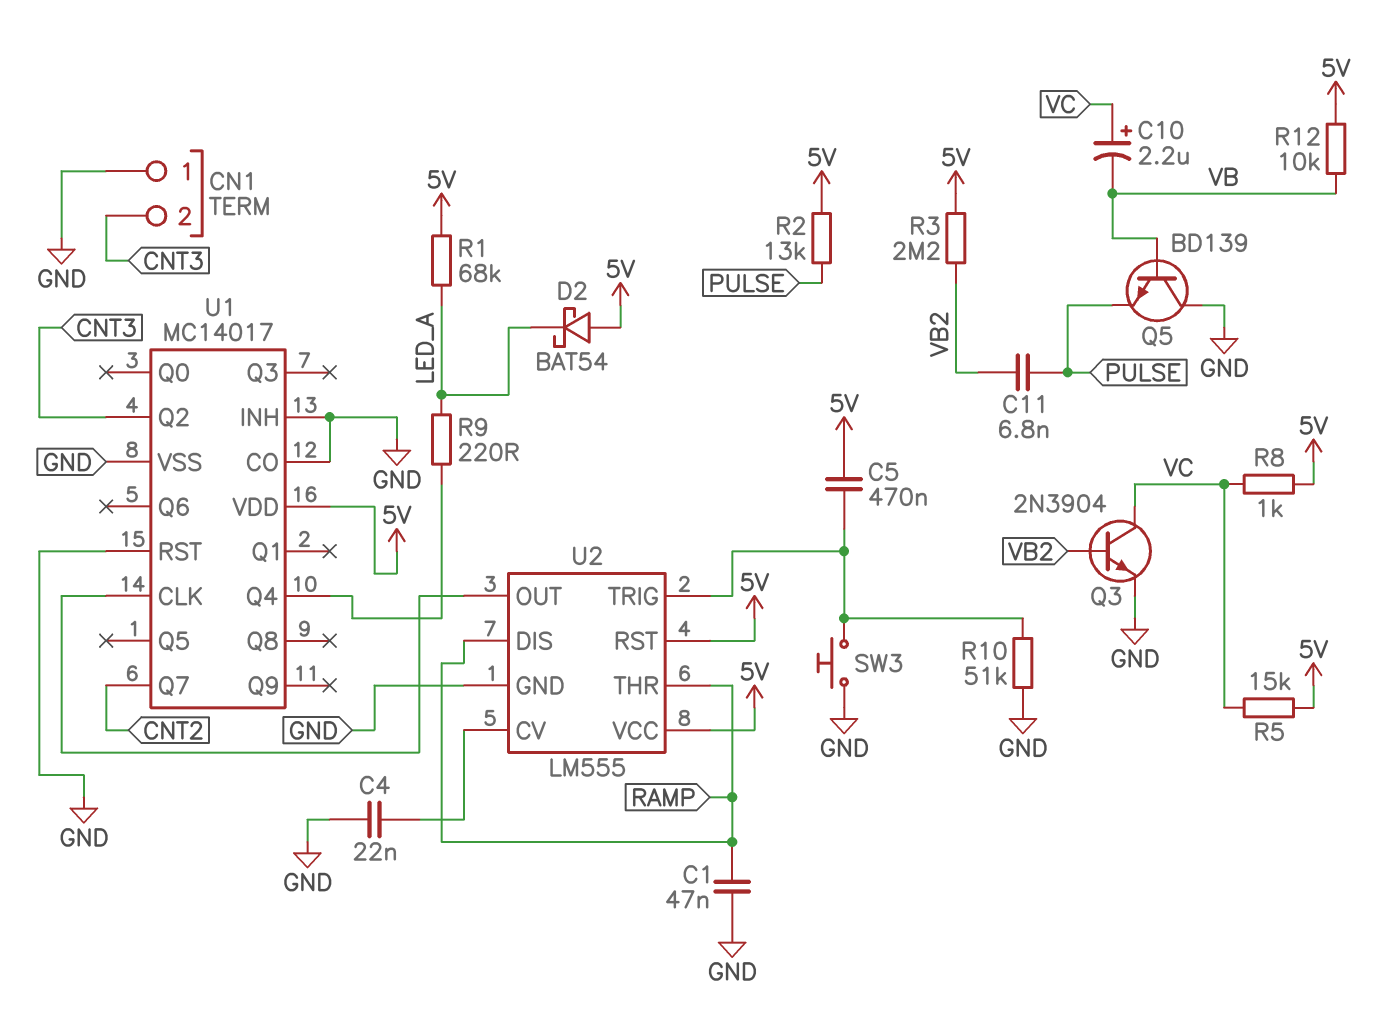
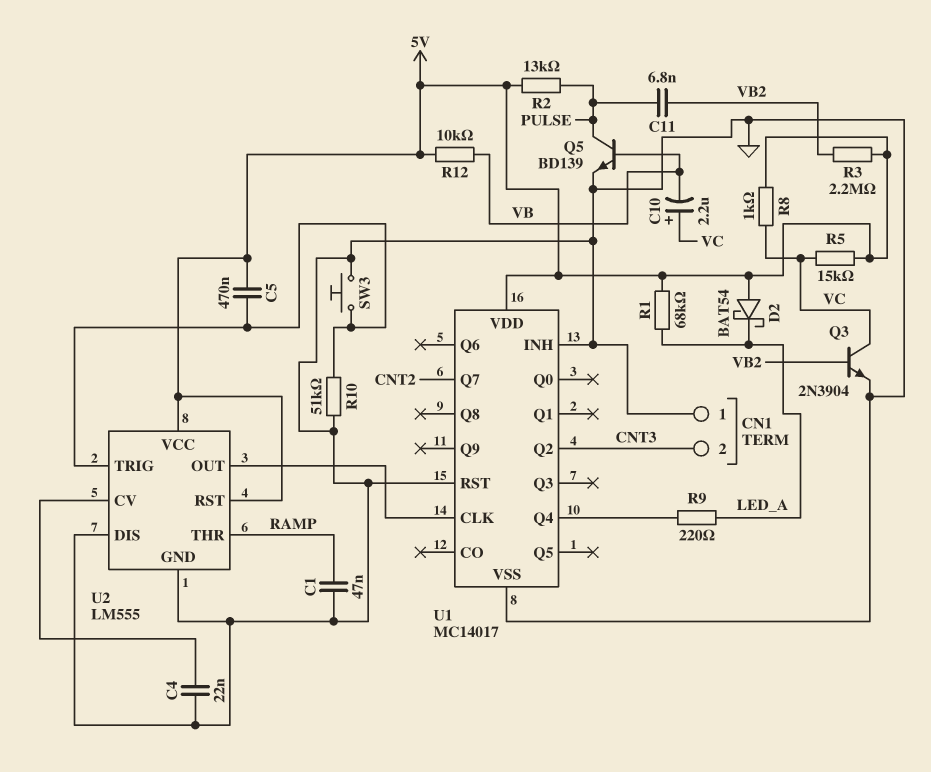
Q5: NPN BD139 (B VB, C GND, E PULSE) -> NPN BD139 (B VB, C PULSE, E GND)
U1 pin CO: GND -> none
U2 pin DIS: RAMP -> GND

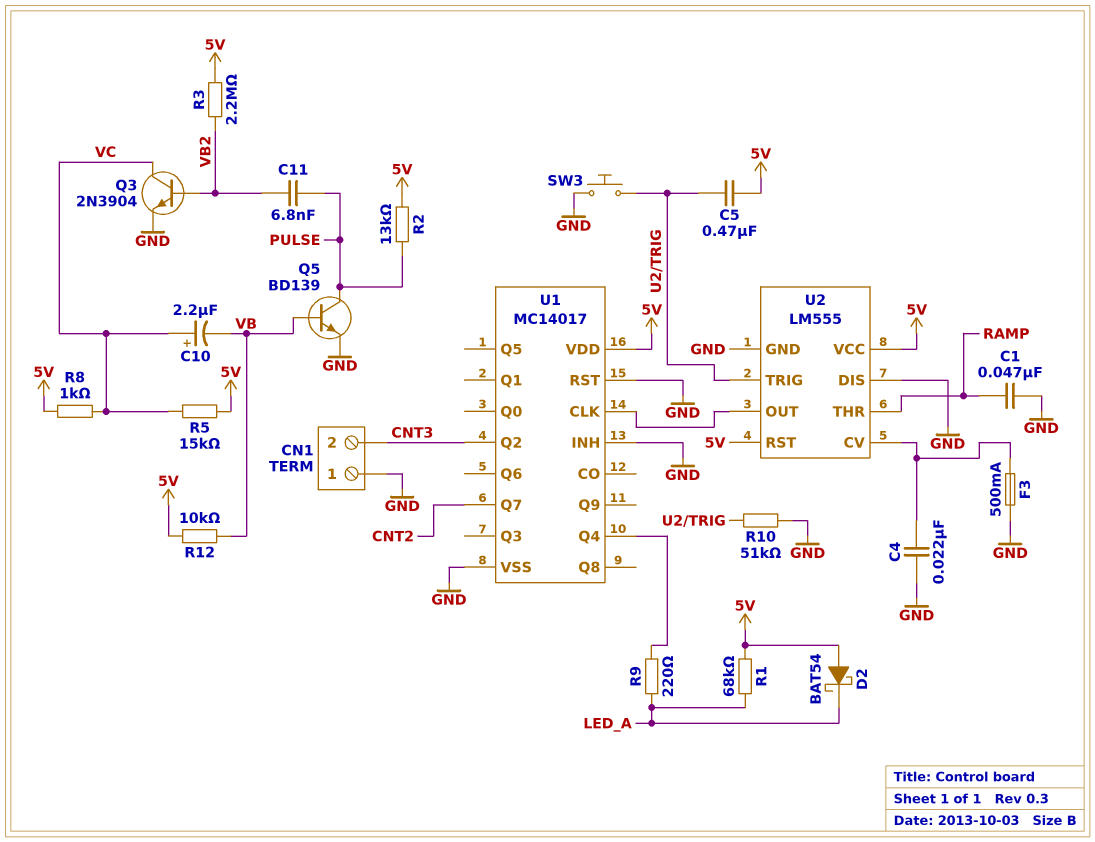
F3: none -> 500mA (GND, U2/CV)

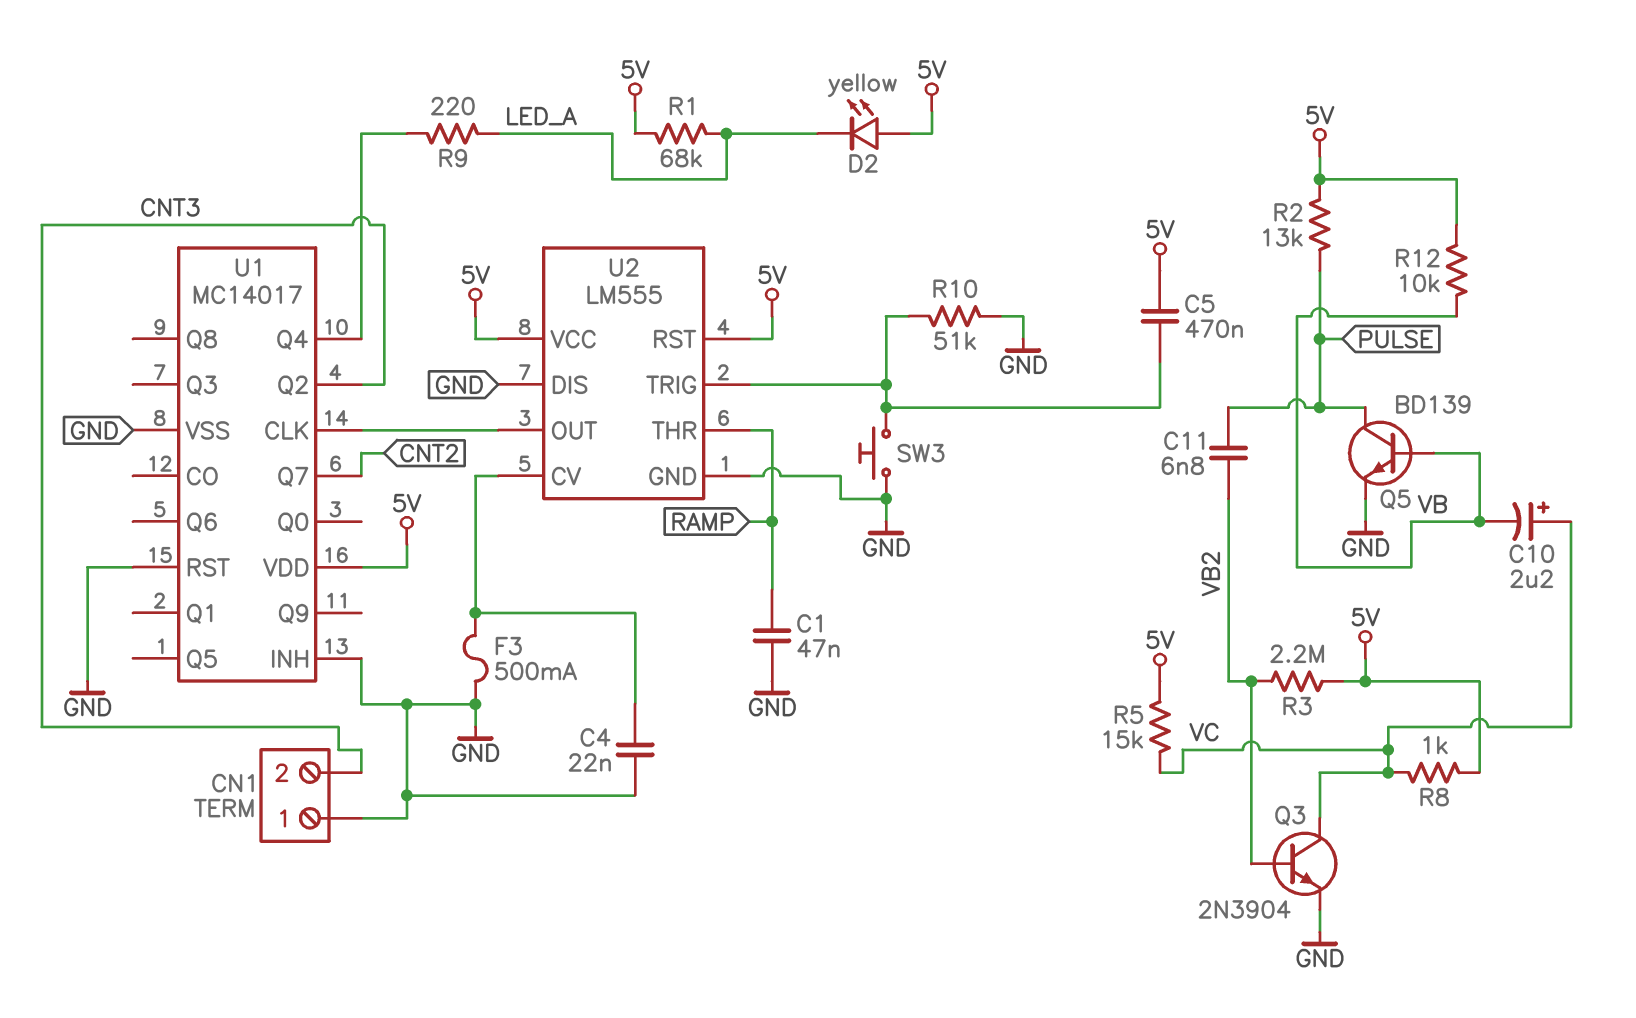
D2: schottky BAT54 (A 5V, K LED_A) -> LED yellow (A 5V, K LED_A)

